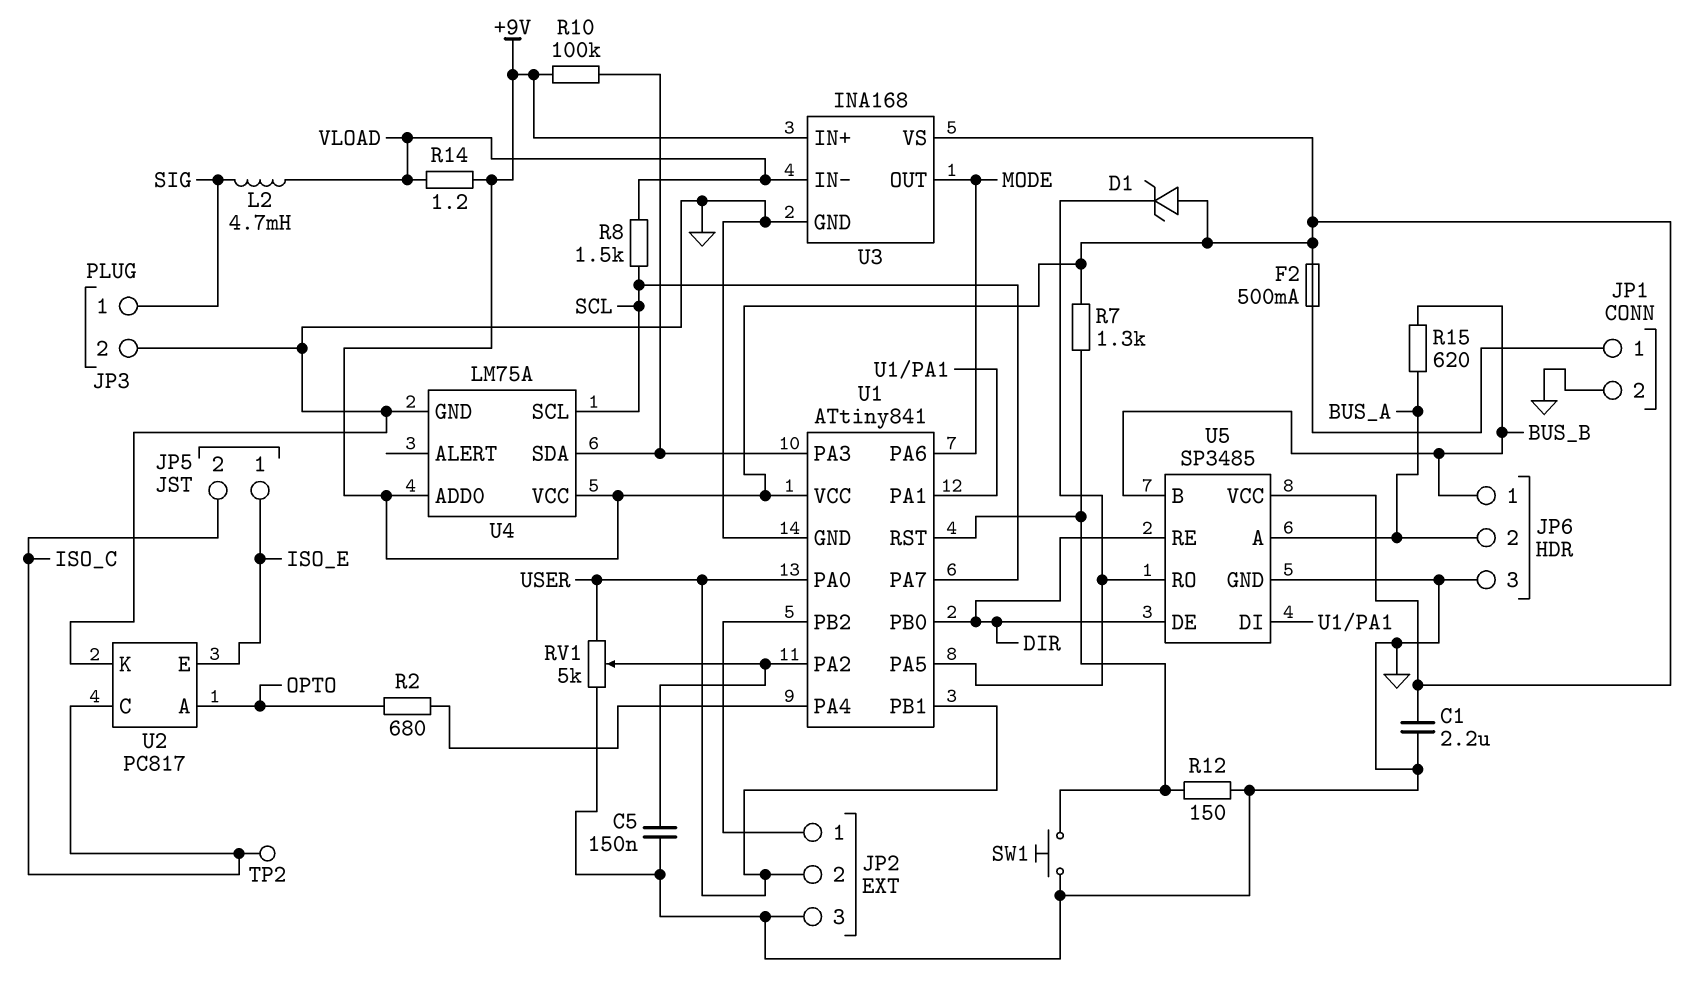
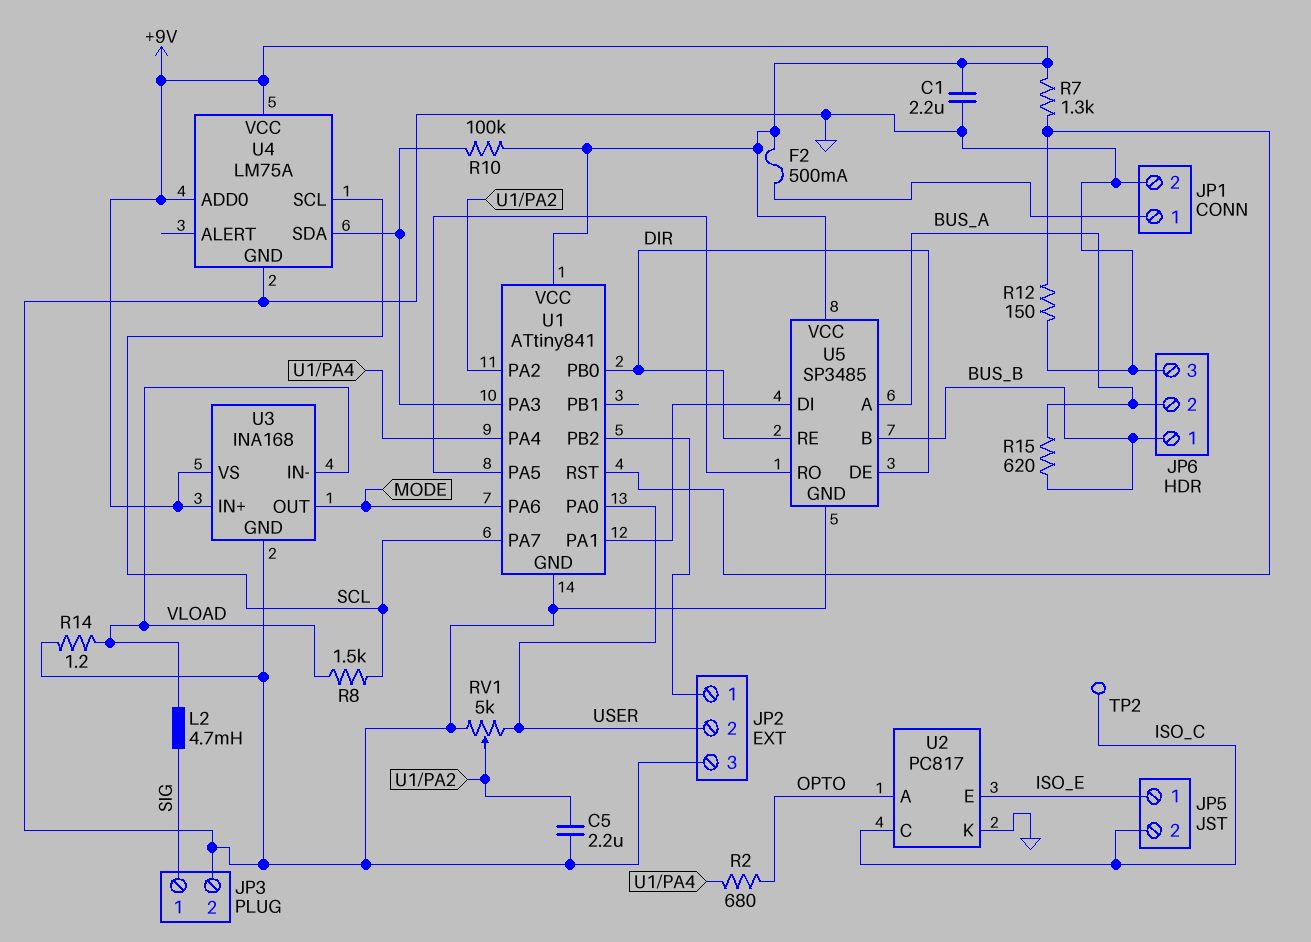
C5: 150nF (GND, U1/PA2) -> 2.2uF (GND, U1/PA2)
D1: zener (A +9V, K U1/PA5) -> none
R14: 1.2 (+9V, VLOAD) -> 1.2 (GND, VLOAD)
SW1: button (GND, U1/RST) -> none
U1 pin PB1: USER -> none

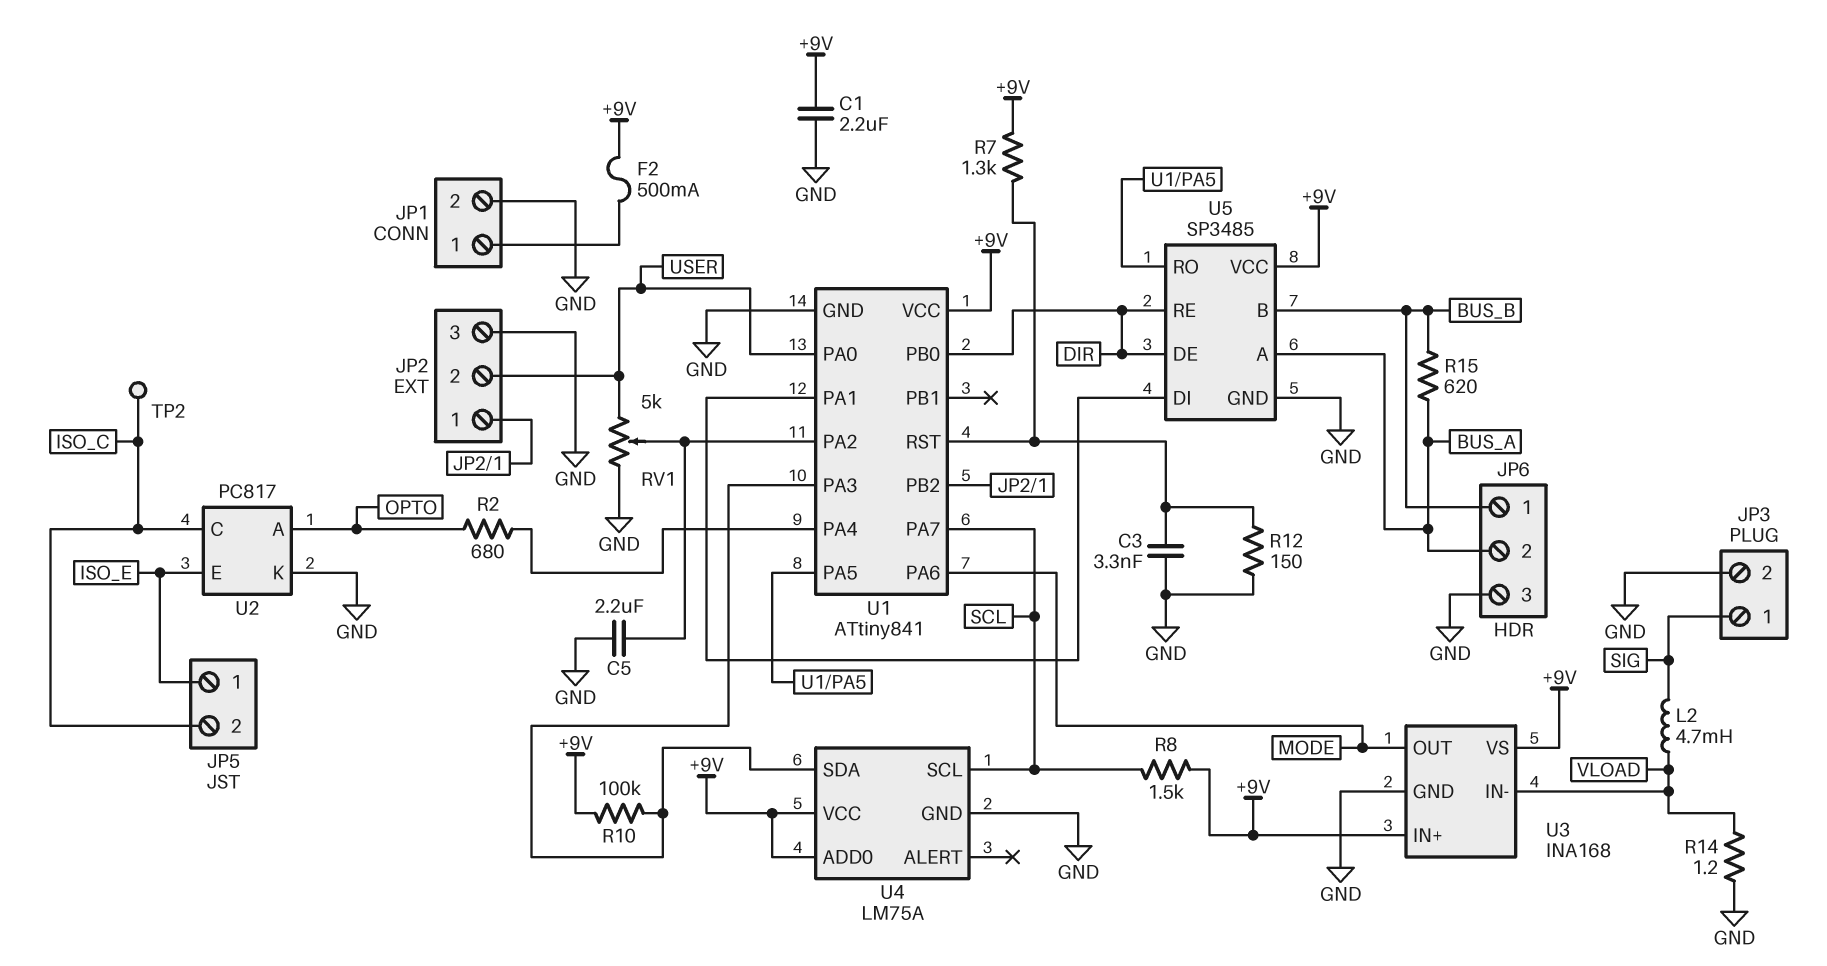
C3: none -> 3.3nF (GND, U1/RST)
R8: 1.5k (SCL, VLOAD) -> 1.5k (+9V, SCL)

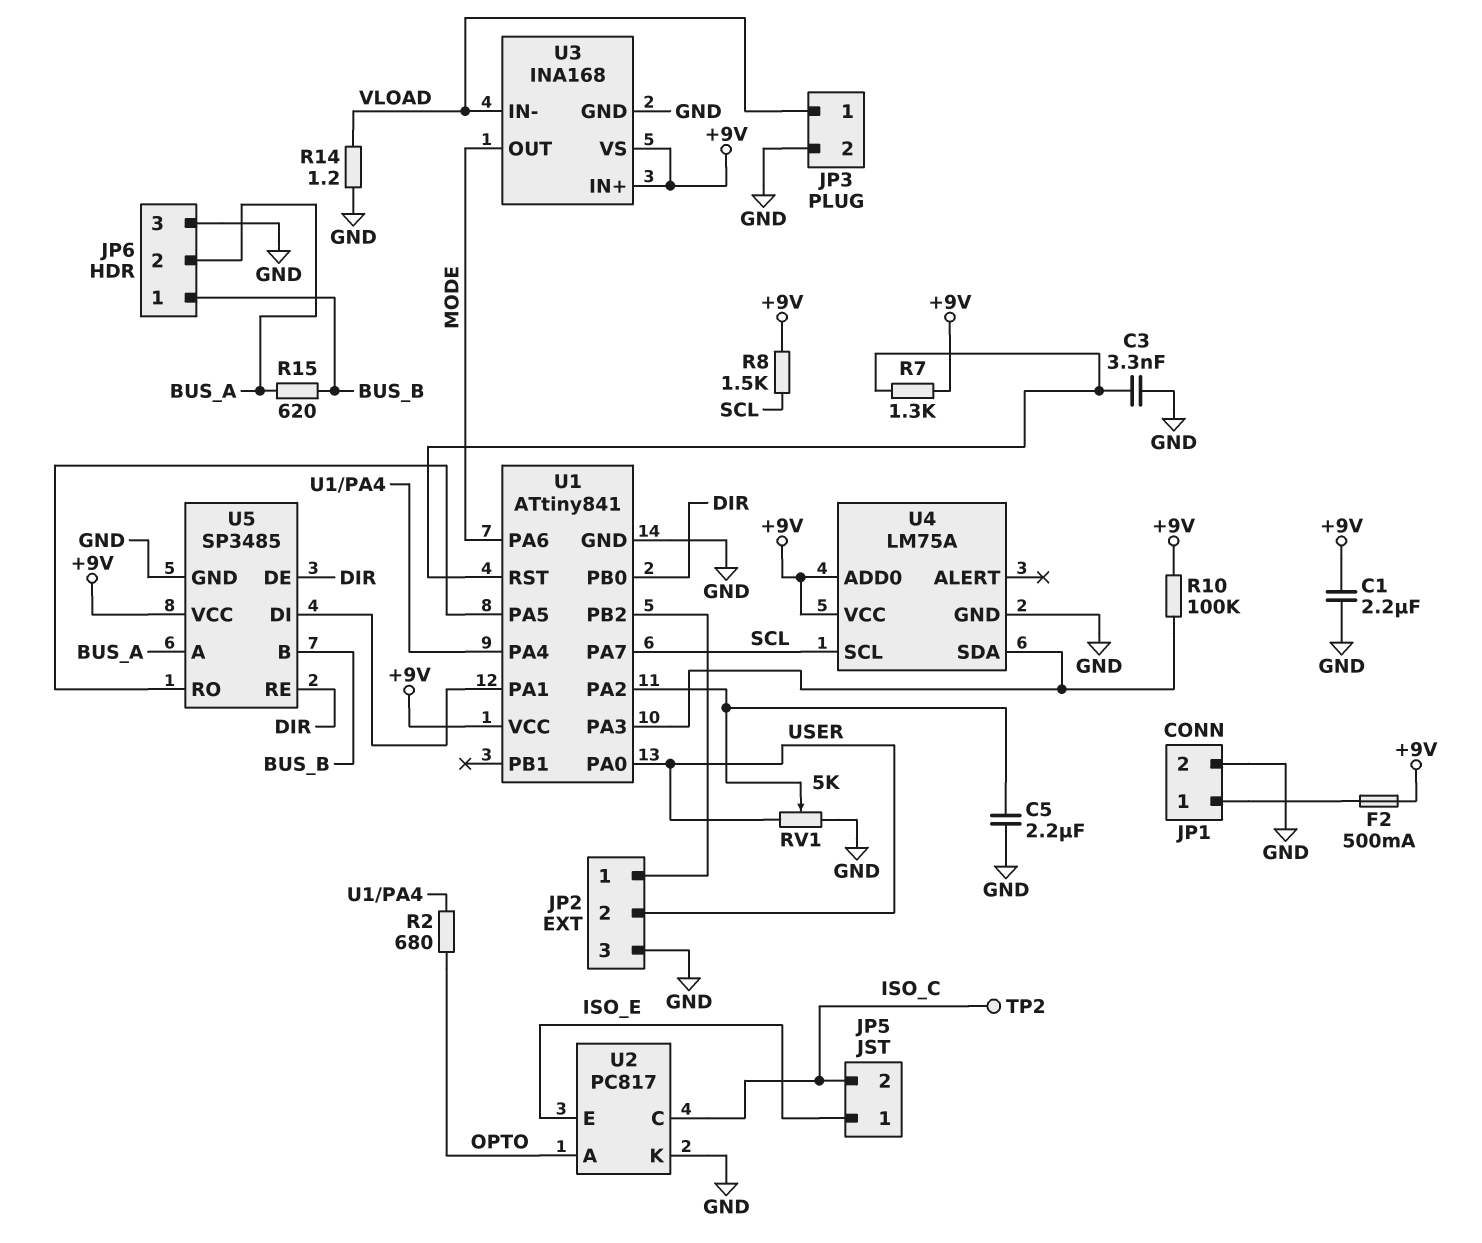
JP3 pin 1: SIG -> VLOAD
L2: 4.7mH (SIG, VLOAD) -> none
R12: 150 (GND, U1/RST) -> none

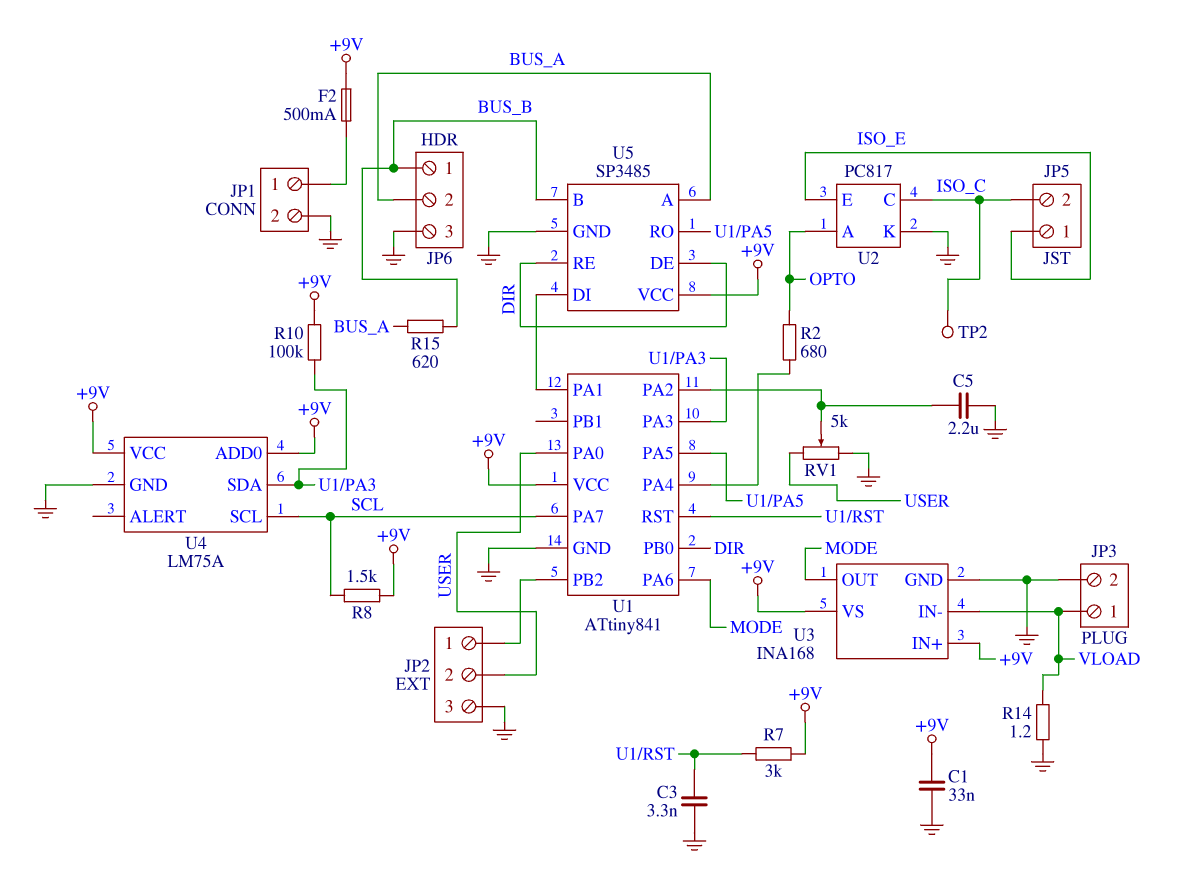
C1: 2.2uF (+9V, GND) -> 33nF (+9V, GND)
R7: 1.3k (+9V, U1/RST) -> 3k (+9V, U1/RST)

